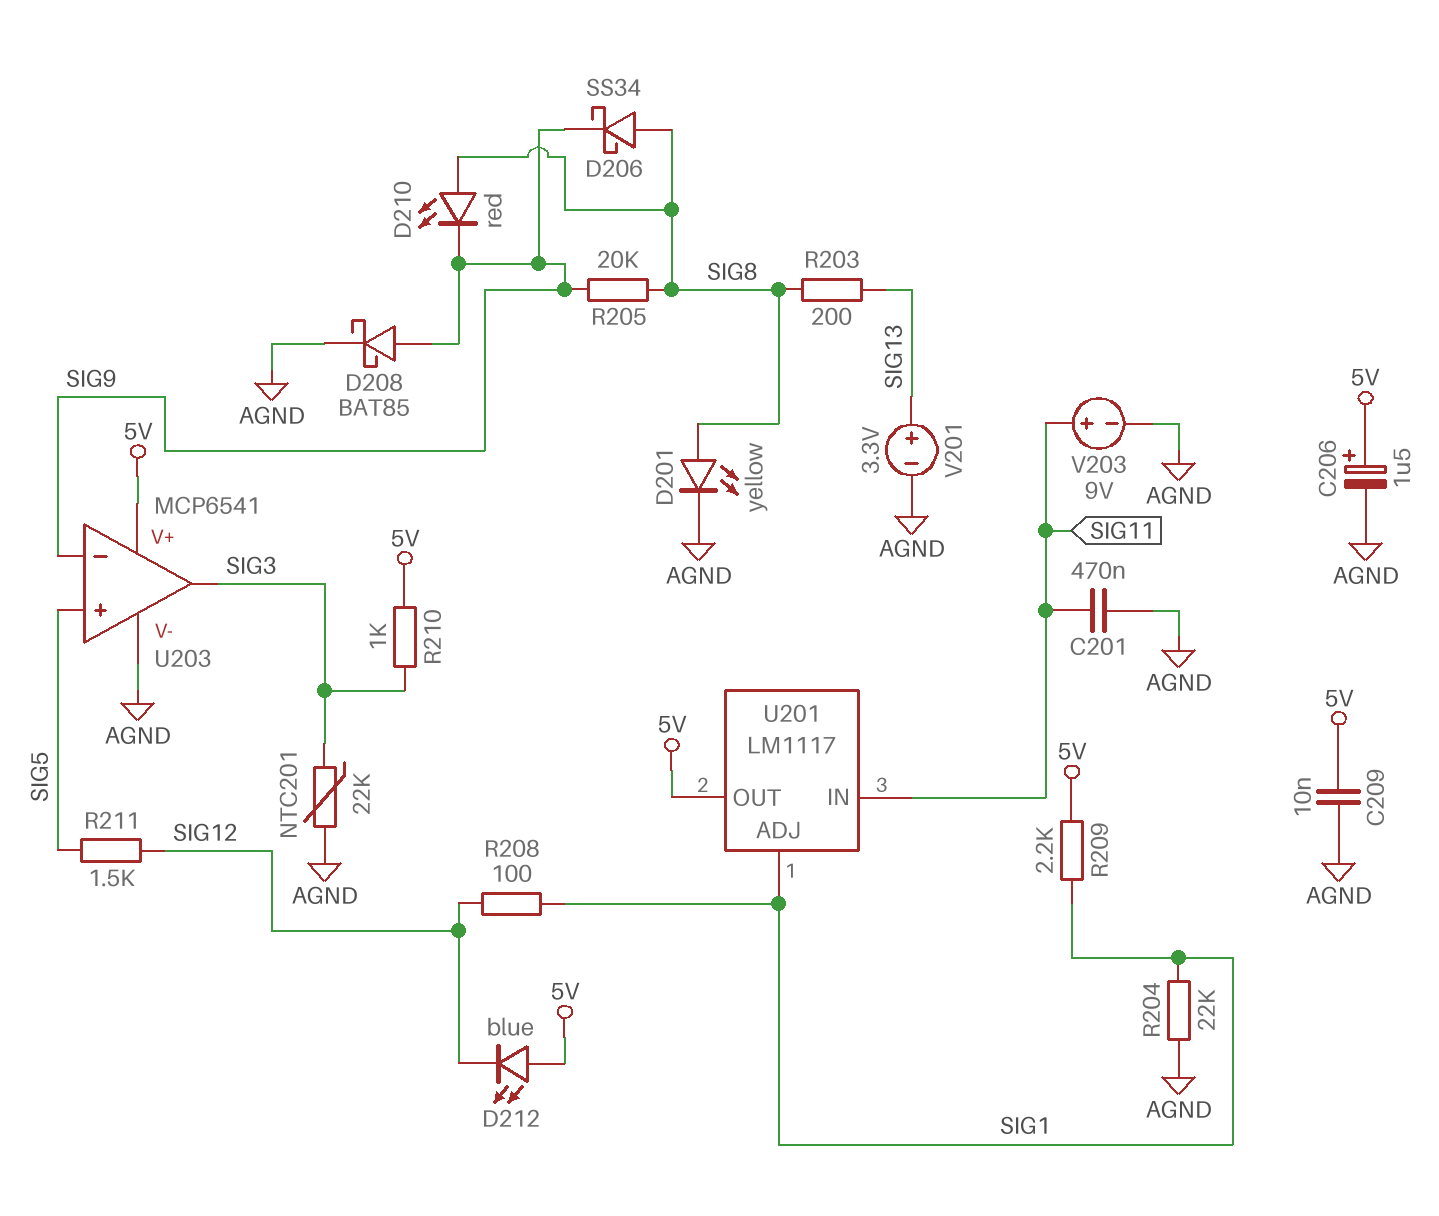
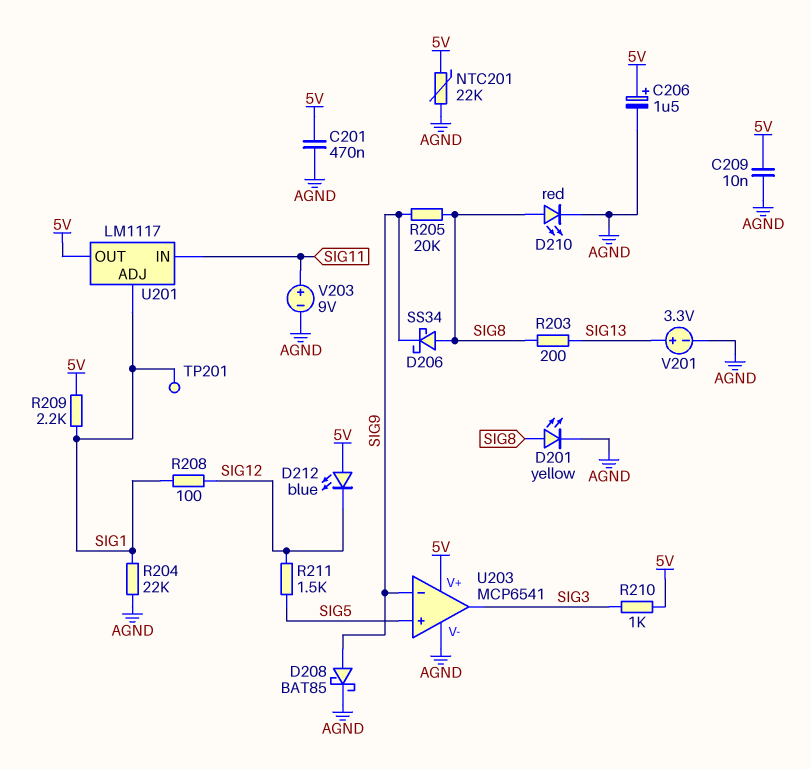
C201: 470nF (AGND, SIG11) -> 470nF (5V, AGND)
D210: LED red (A SIG8, K SIG9) -> LED red (A SIG8, K AGND)
NTC201: 22k (AGND, SIG3) -> 22k (5V, AGND)
TP201: none -> test point (SIG1)

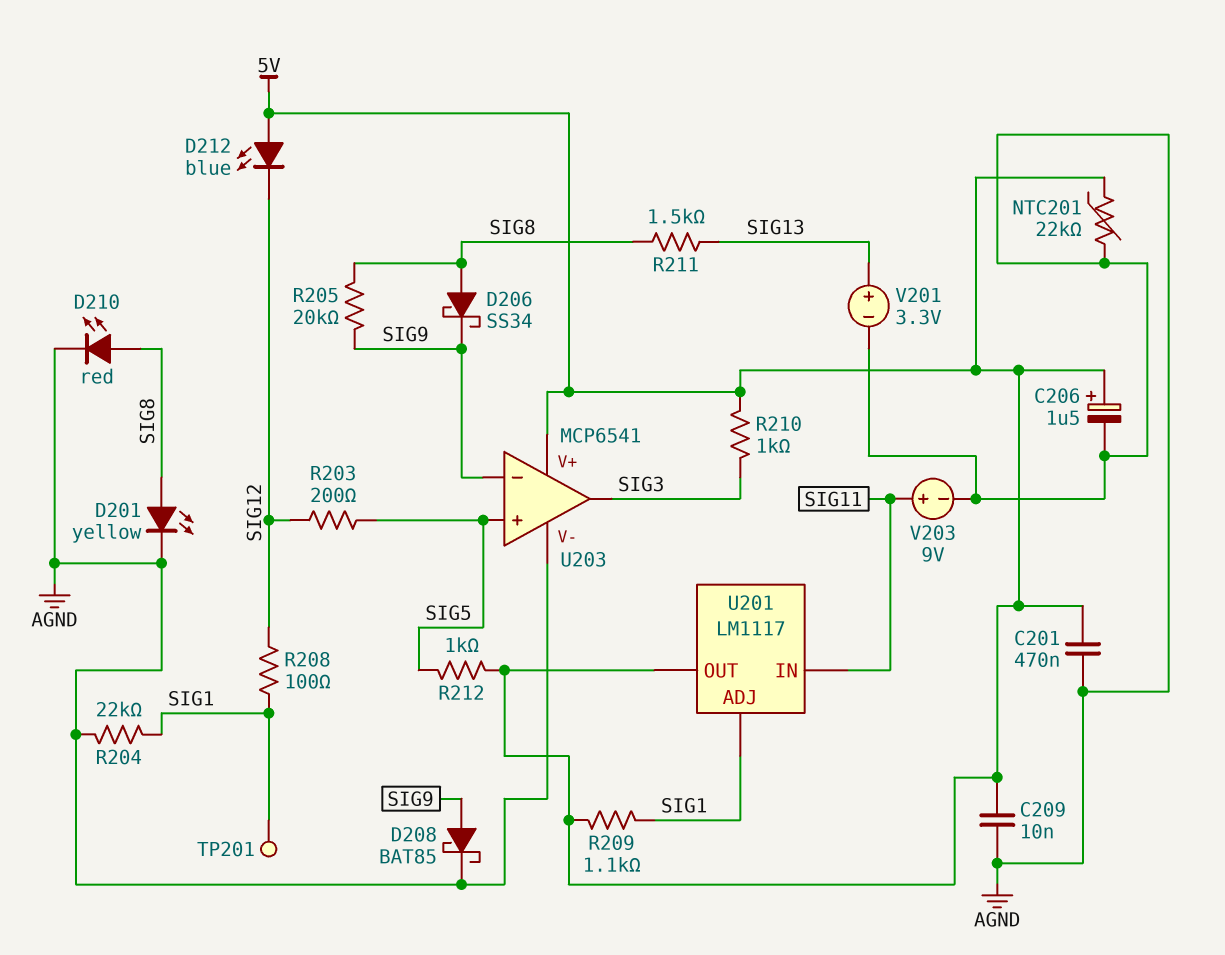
R203: 200 (SIG8, SIG13) -> 200 (SIG5, SIG12)
R209: 2.2k (5V, SIG1) -> 1.1k (5V, SIG1)
R211: 1.5k (SIG5, SIG12) -> 1.5k (SIG8, SIG13)
R212: none -> 1k (5V, SIG5)

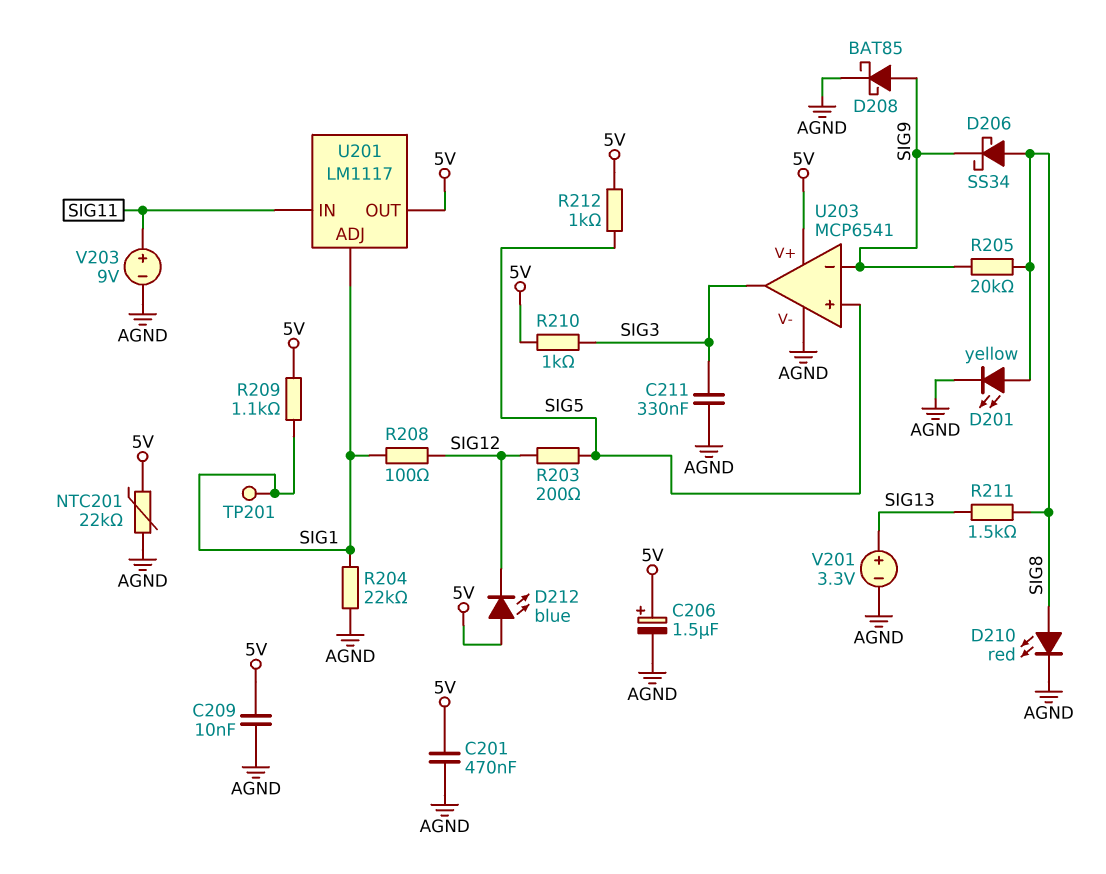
C211: none -> 330nF (AGND, SIG3)

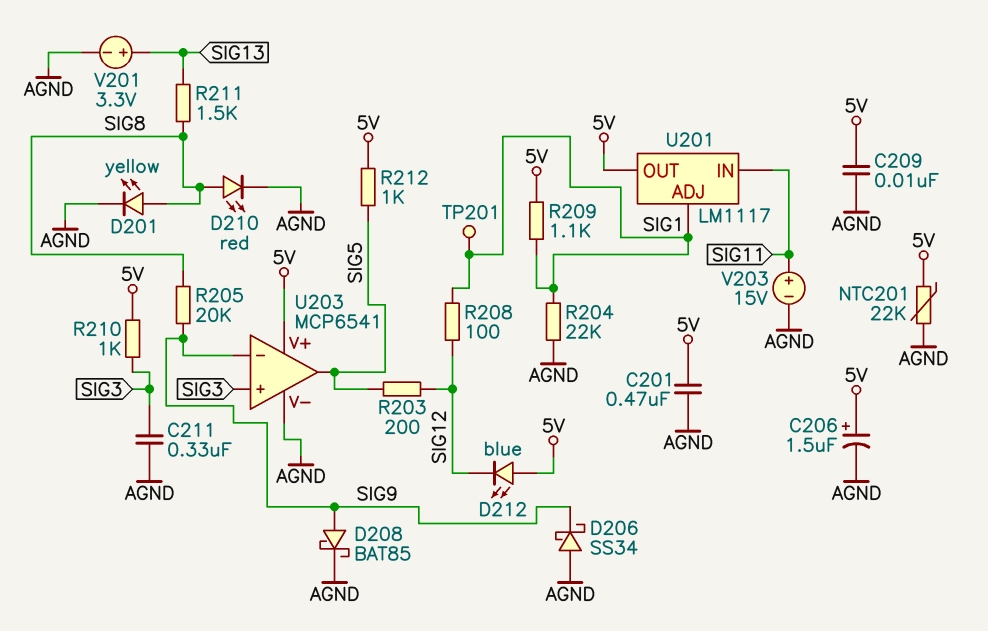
D206: schottky SS34 (A SIG8, K SIG9) -> schottky SS34 (A AGND, K SIG9)
U203 pin in+: SIG5 -> SIG3
U203 pin out: SIG3 -> SIG5
V203: 9V (plus SIG11, minus AGND) -> 15V (plus SIG11, minus AGND)

